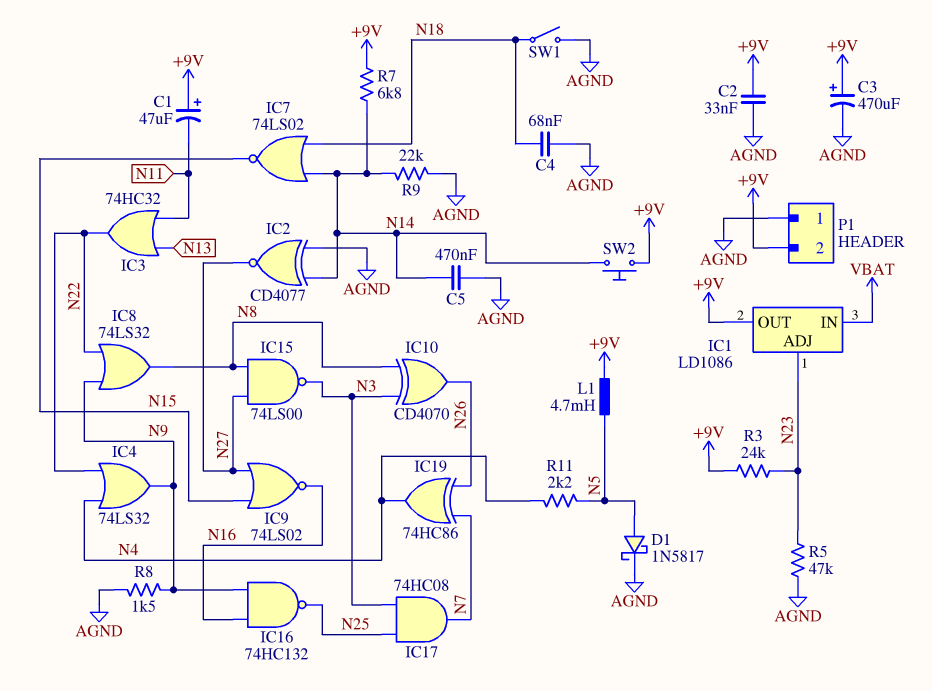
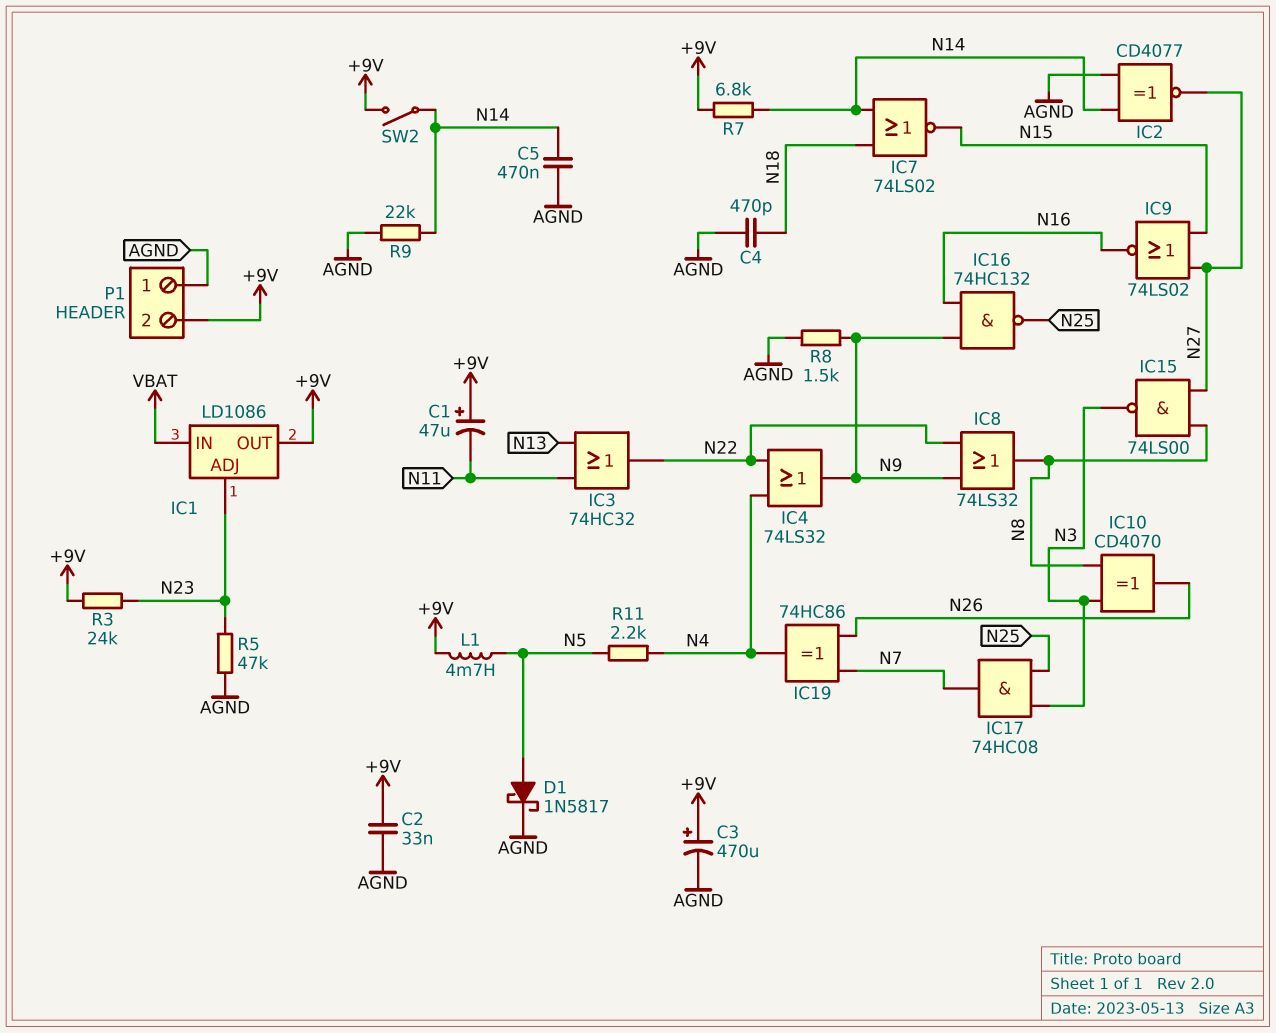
C4: 68nF (AGND, N18) -> 470pF (AGND, N18)
SW1: switch (AGND, N18) -> none
SW2: button (+9V, N14) -> switch (+9V, N14)

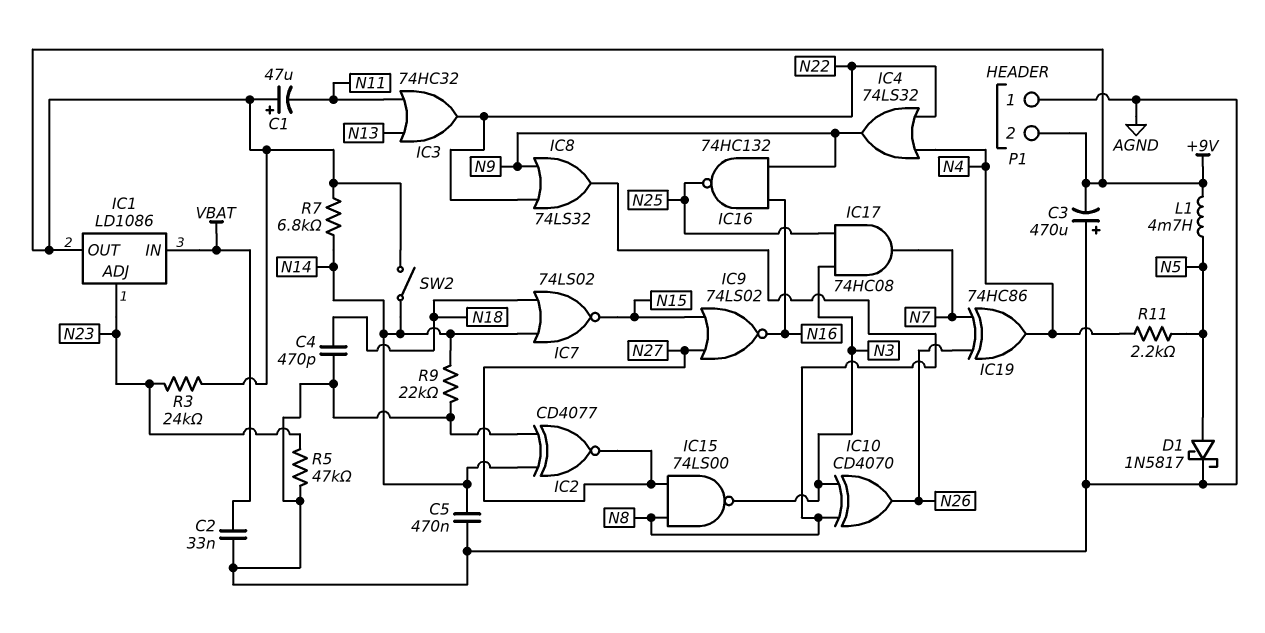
C2: 33nF (+9V, AGND) -> 33nF (AGND, VBAT)
C3: 470uF (plus +9V, minus AGND) -> 470uF (plus AGND, minus +9V)
R8: 1.5k (AGND, N9) -> none

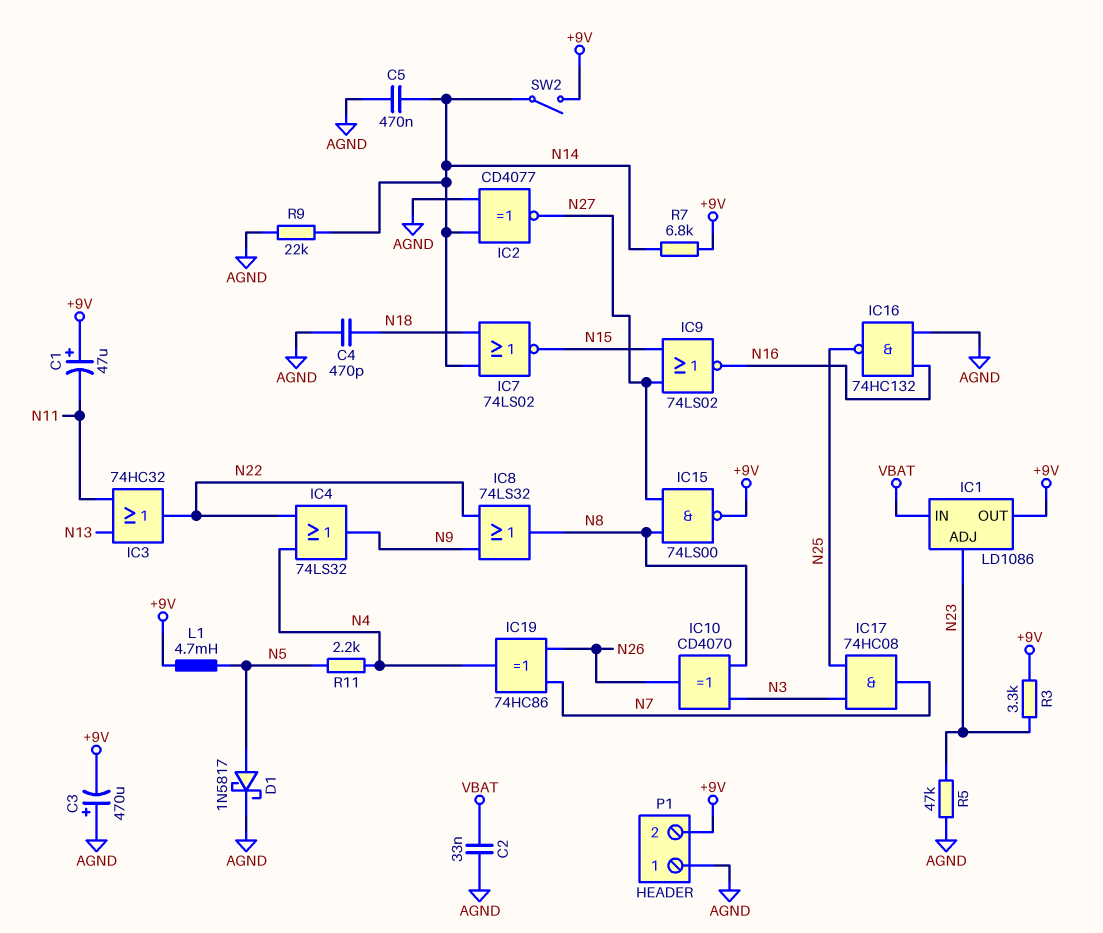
IC15: NAND 74LS00 (in N8, in N27, out N3) -> NAND 74LS00 (in N8, in N27, out +9V)
IC16: NAND 74HC132 (in N9, in N16, out N25) -> NAND 74HC132 (in AGND, in N16, out N25)
R3: 24k (+9V, N23) -> 3.3k (+9V, N23)

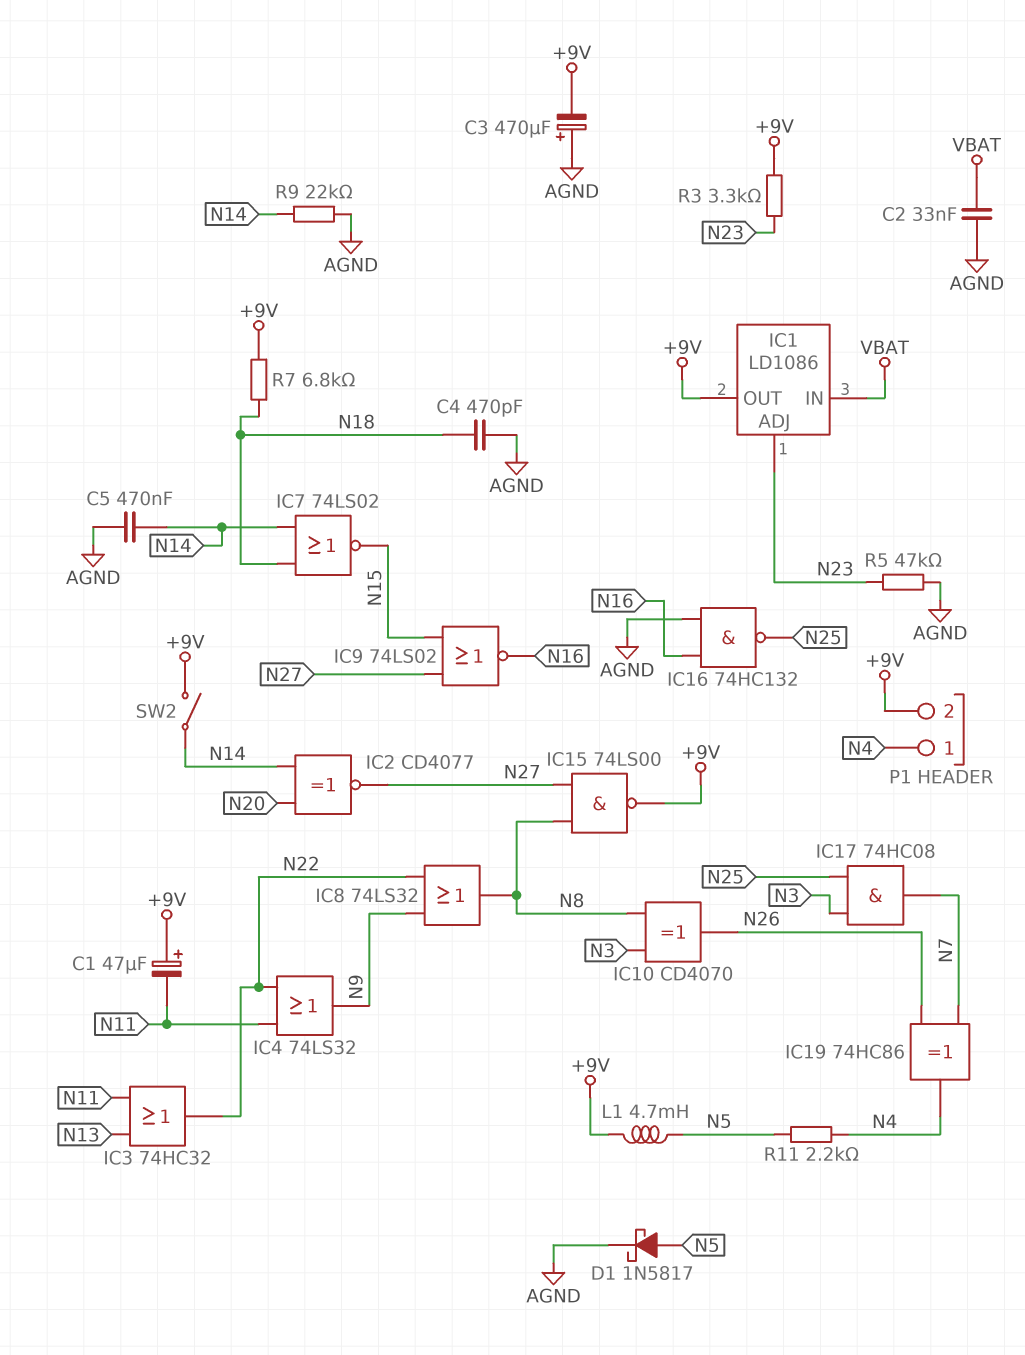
IC2: XNOR CD4077 (in AGND, in N14, out N27) -> XNOR CD4077 (in N14, in N20, out N27)
IC4: OR 74LS32 (in N4, in N22, out N9) -> OR 74LS32 (in N11, in N22, out N9)
P1 pin 1: AGND -> N4
R7: 6.8k (+9V, N14) -> 6.8k (+9V, N18)

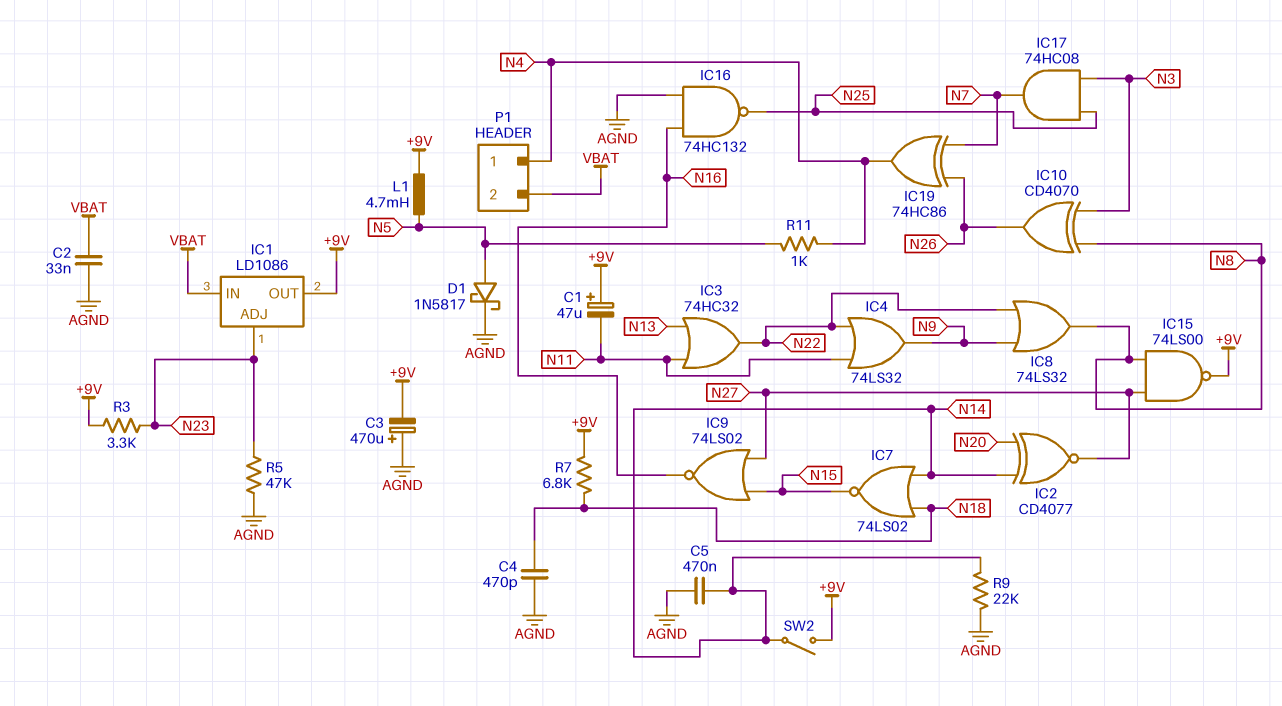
P1 pin 2: +9V -> VBAT
R11: 2.2k (N4, N5) -> 1k (N4, N5)

